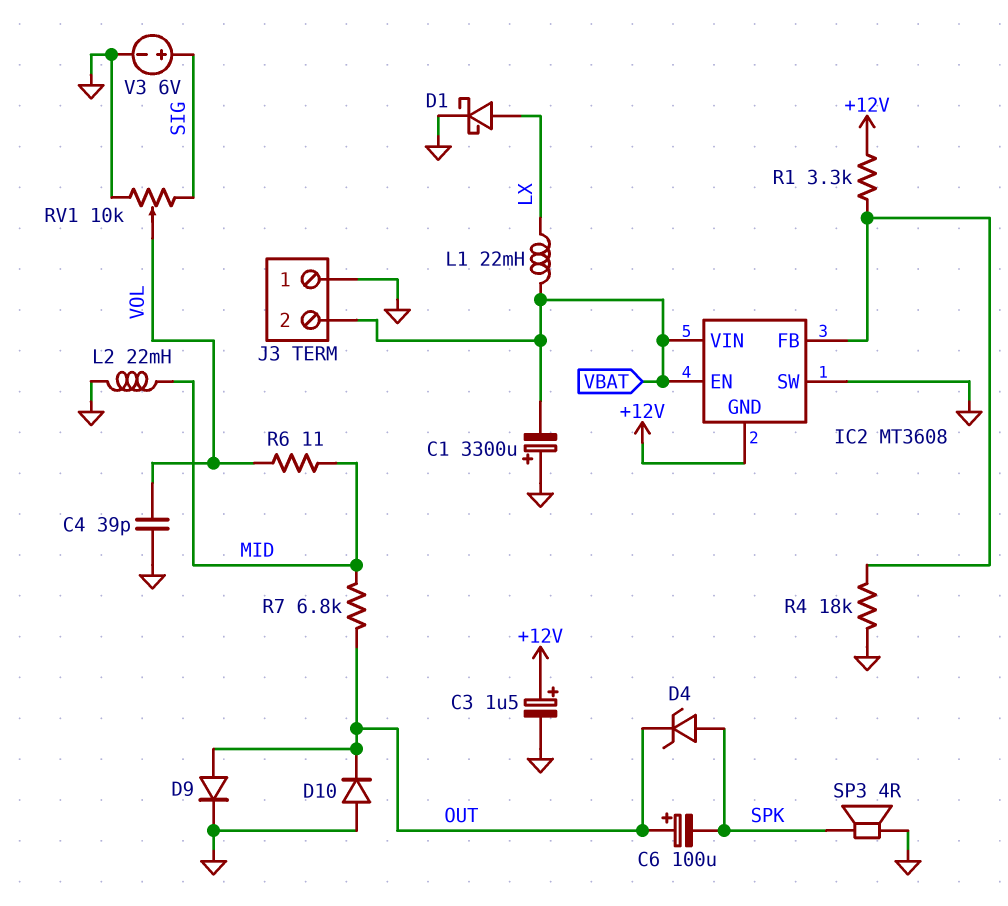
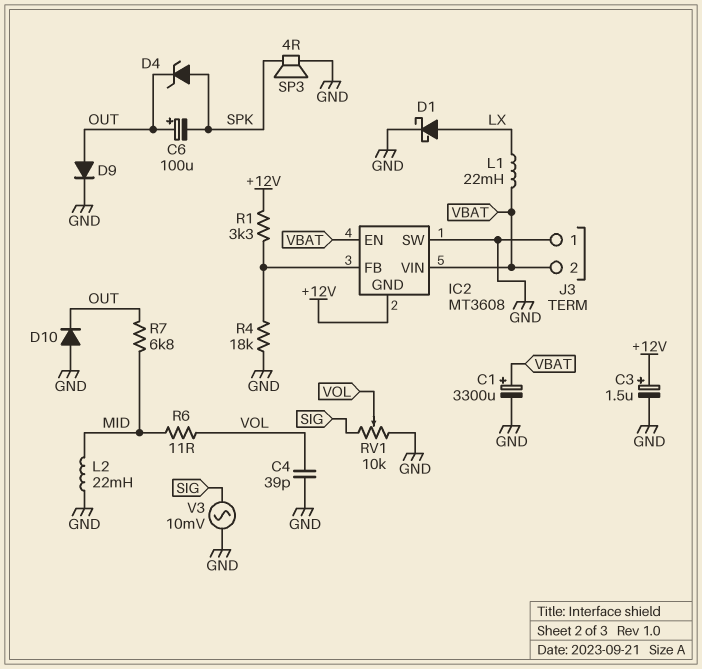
C1: 3300uF (plus GND, minus VBAT) -> 3300uF (plus VBAT, minus GND)
V3: 6V (plus SIG, minus GND) -> AC 10mV (GND, SIG)

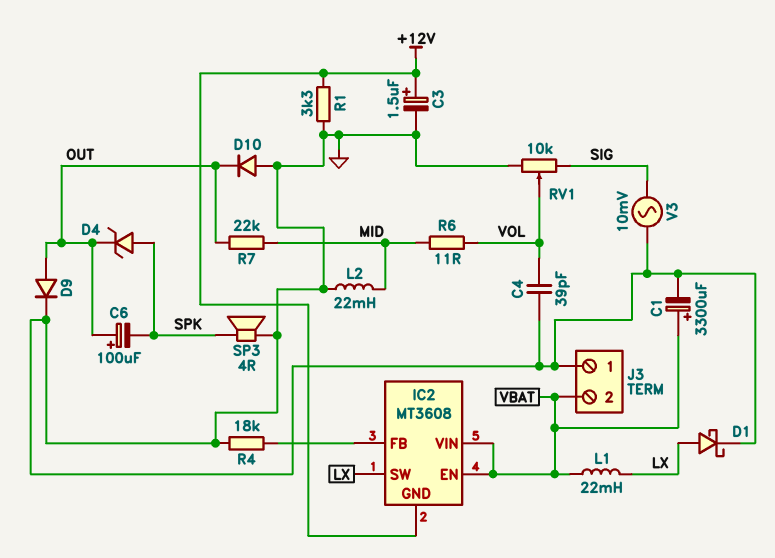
IC2 pin SW: GND -> LX
R1: 3.3k (+12V, IC2/FB) -> 3.3k (+12V, GND)
R7: 6.8k (MID, OUT) -> 22k (MID, OUT)

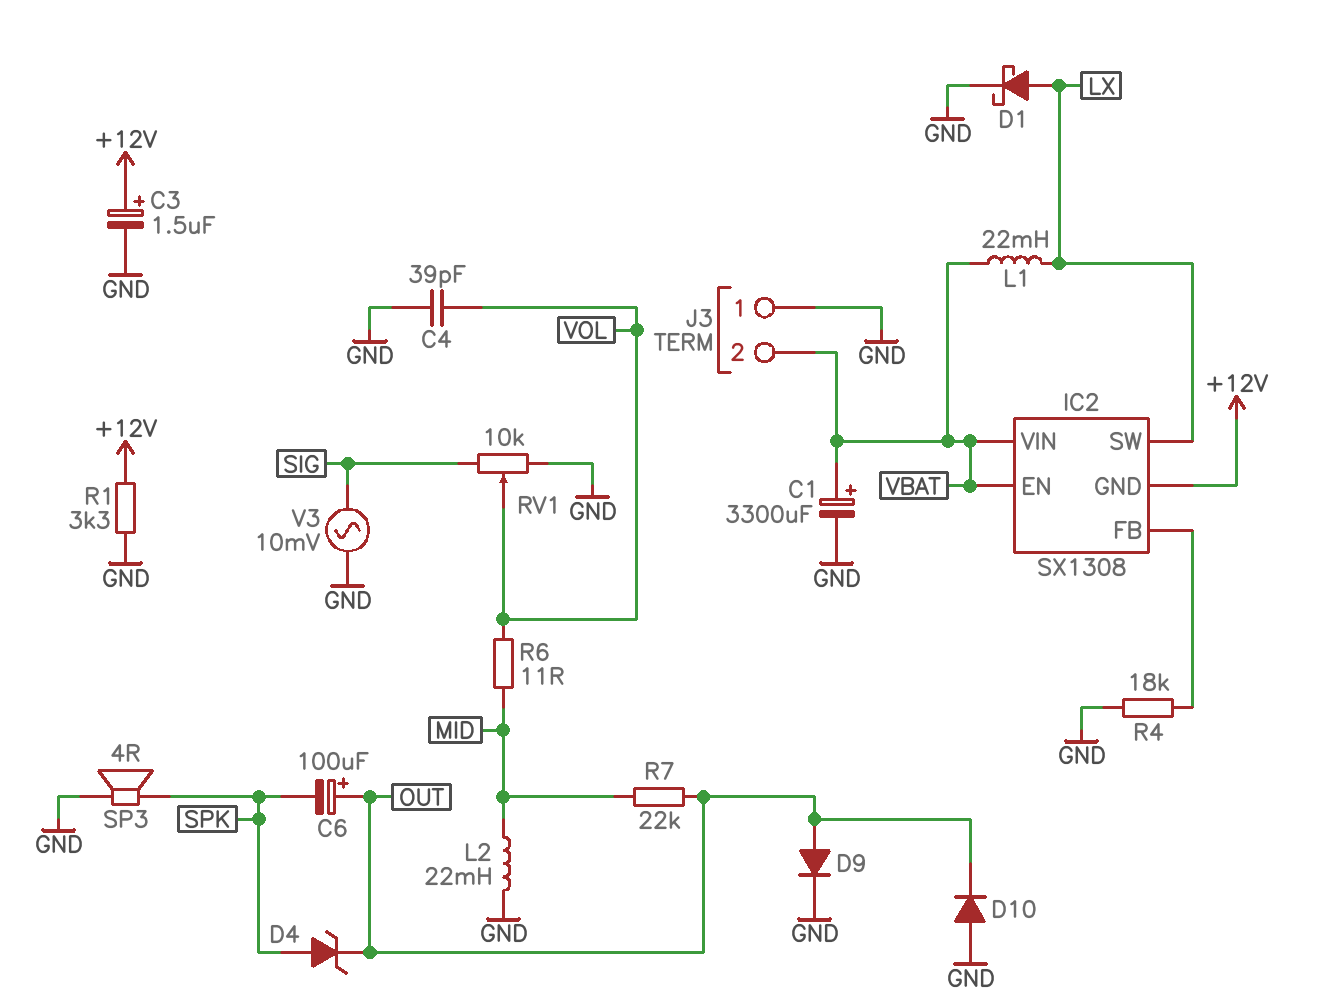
IC2: MT3608 -> SX1308

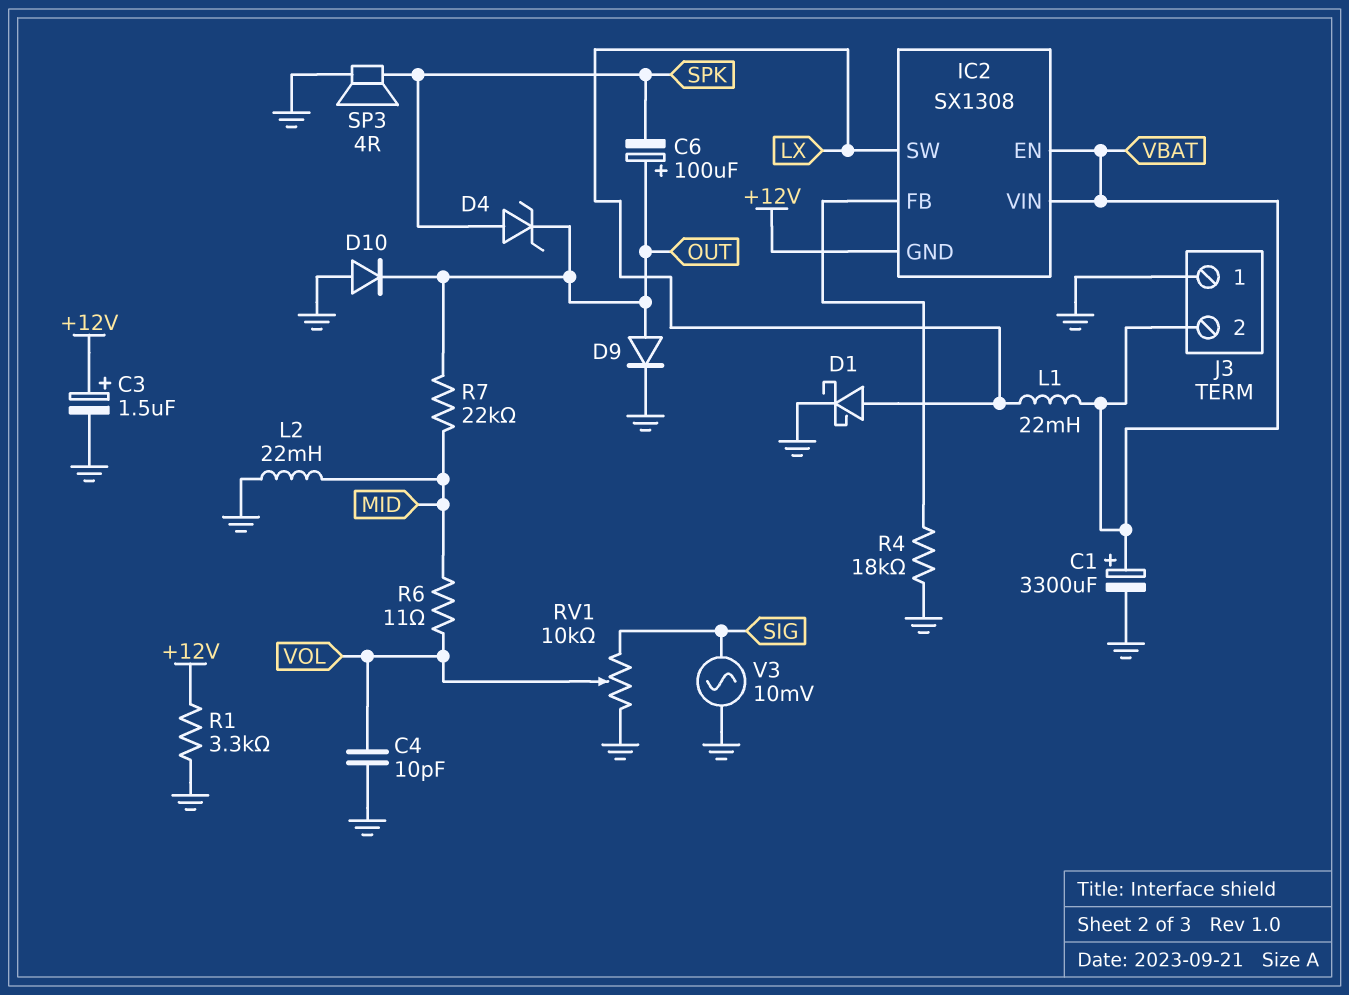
C4: 39pF (GND, VOL) -> 10pF (GND, VOL)

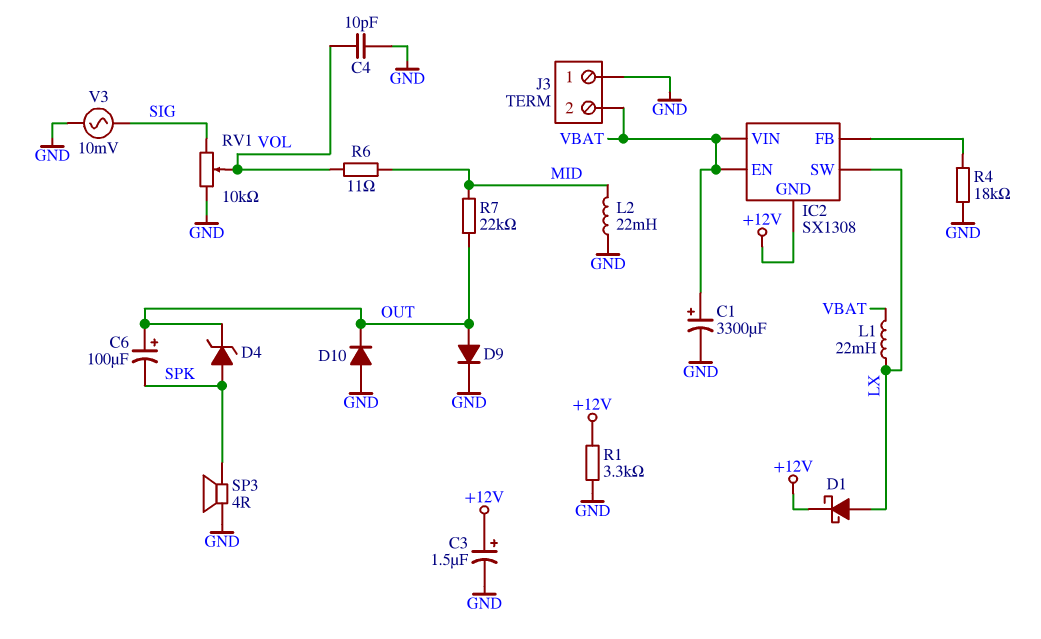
D1: schottky (A LX, K GND) -> schottky (A LX, K +12V)

